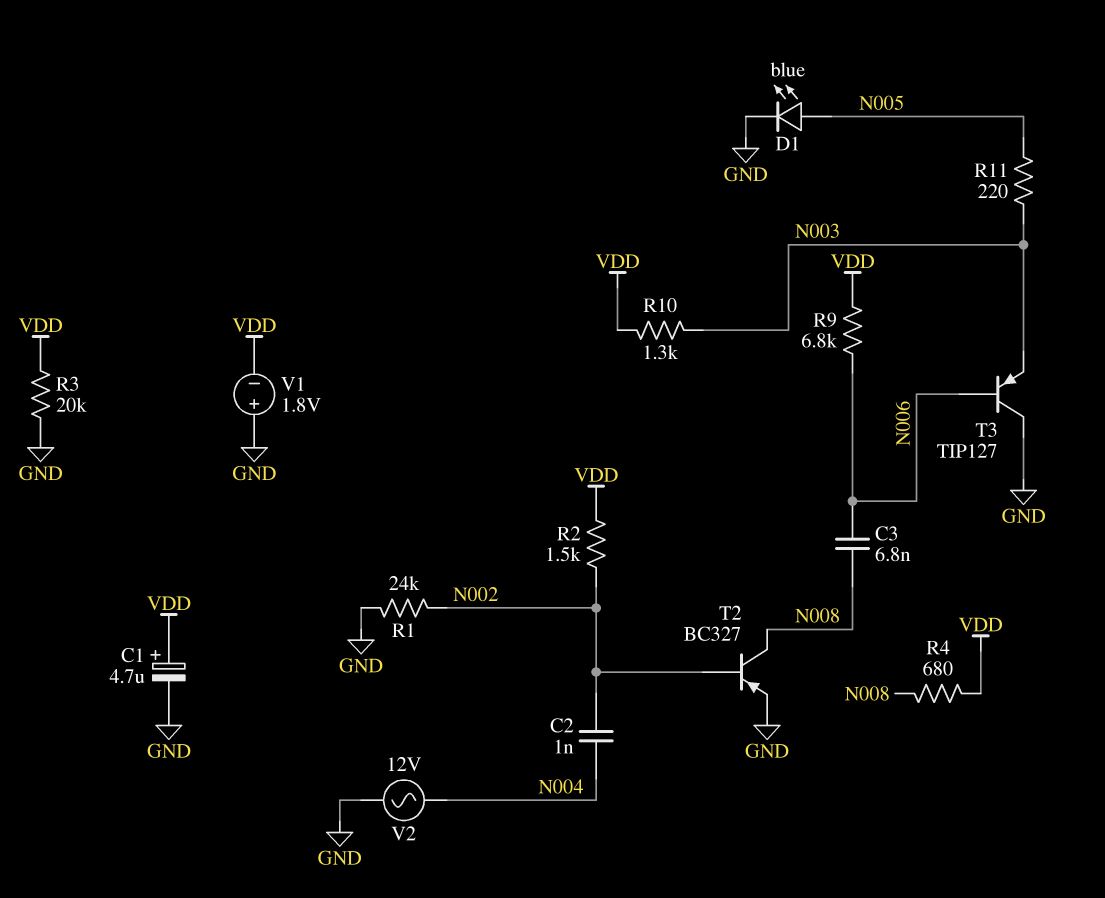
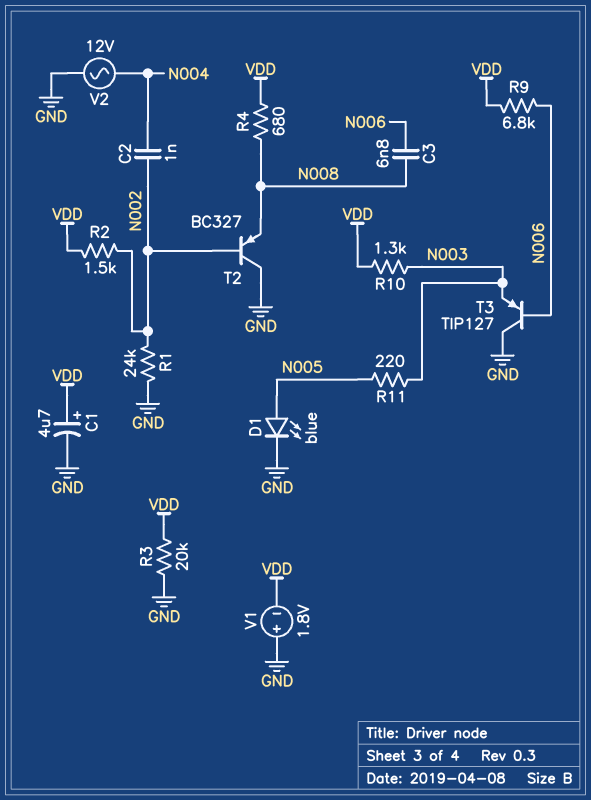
T2: PNP BC327 (B N002, C N008, E GND) -> PNP BC327 (B N002, C GND, E N008)

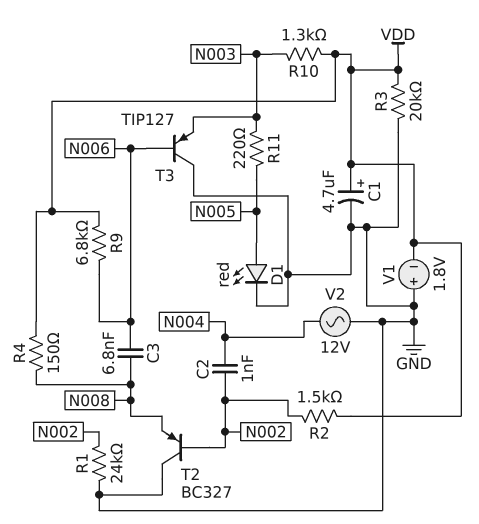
D1: LED blue (A N005, K GND) -> LED red (A N005, K GND)
R4: 680 (N008, VDD) -> 150 (N008, VDD)

